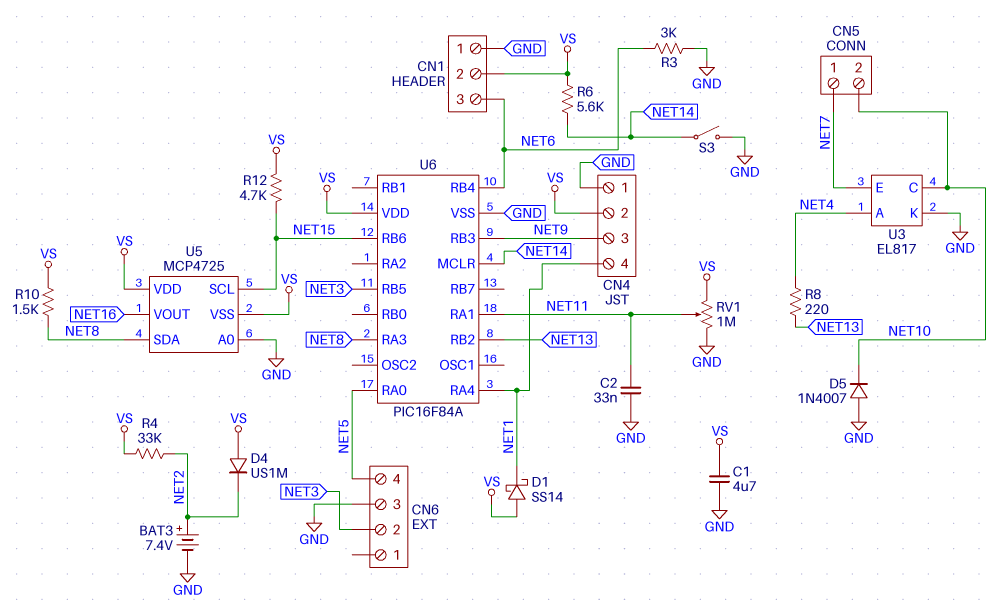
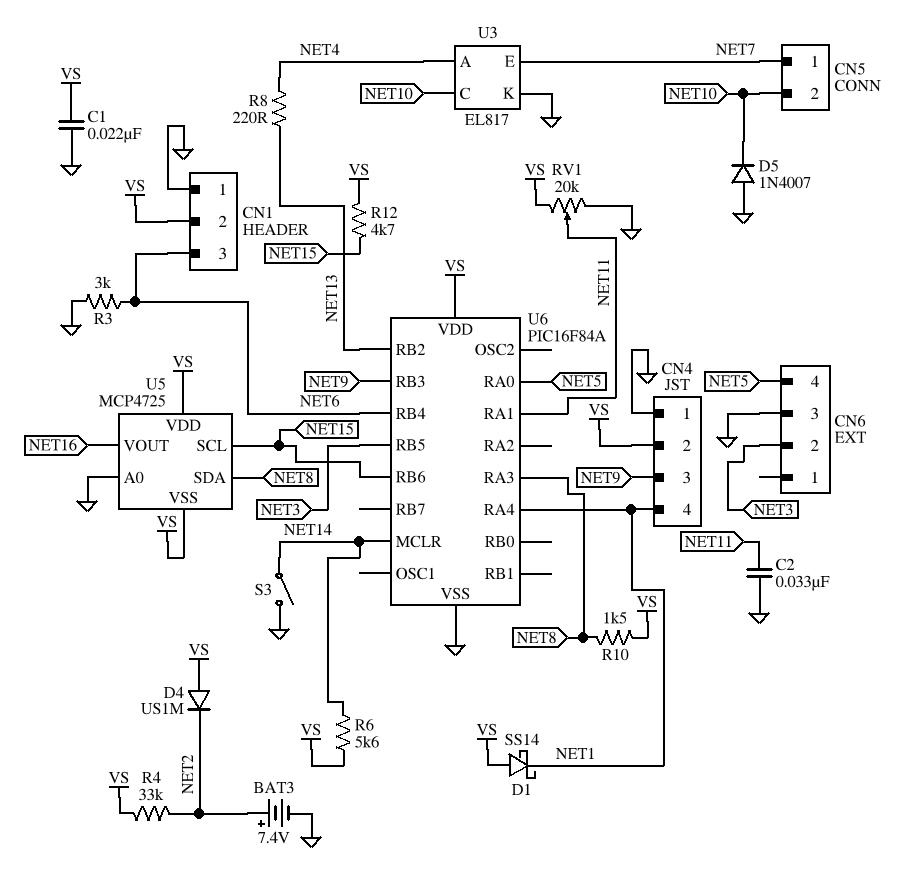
C1: 4.7uF (GND, VS) -> 22nF (GND, VS)
RV1: 1M (GND, VS, wiper NET11) -> 20k (GND, VS, wiper NET11)

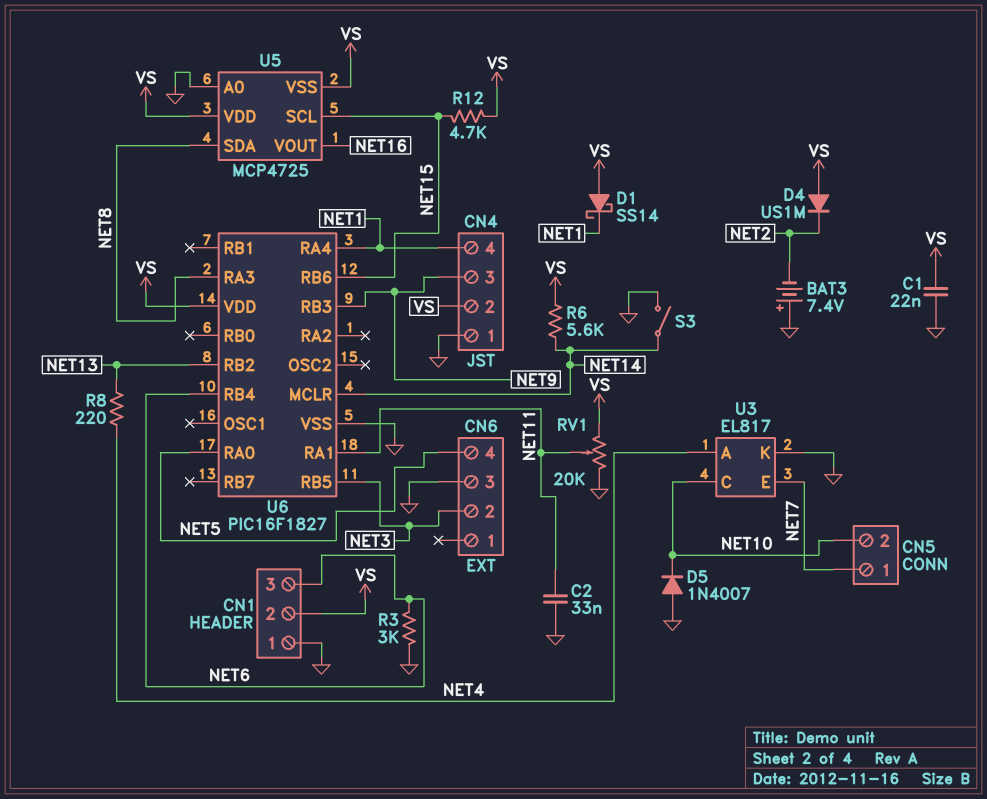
BAT3: 7.4V (plus NET2, minus GND) -> 7.4V (plus GND, minus NET2)
R4: 33k (NET2, VS) -> none
R10: 1.5k (NET8, VS) -> none
U6: PIC16F84A -> PIC16F1827

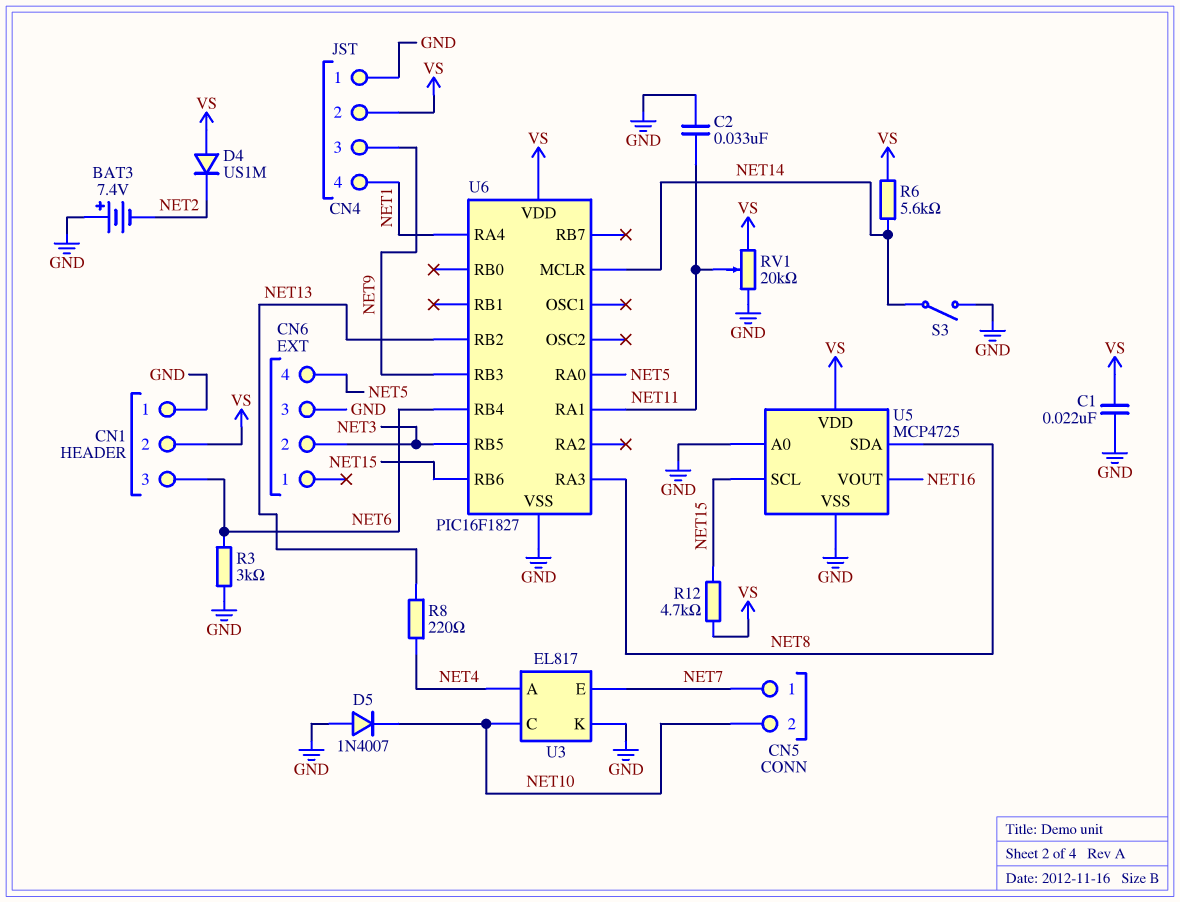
D1: schottky SS14 (A VS, K NET1) -> none
U5 pin VSS: VS -> GND

